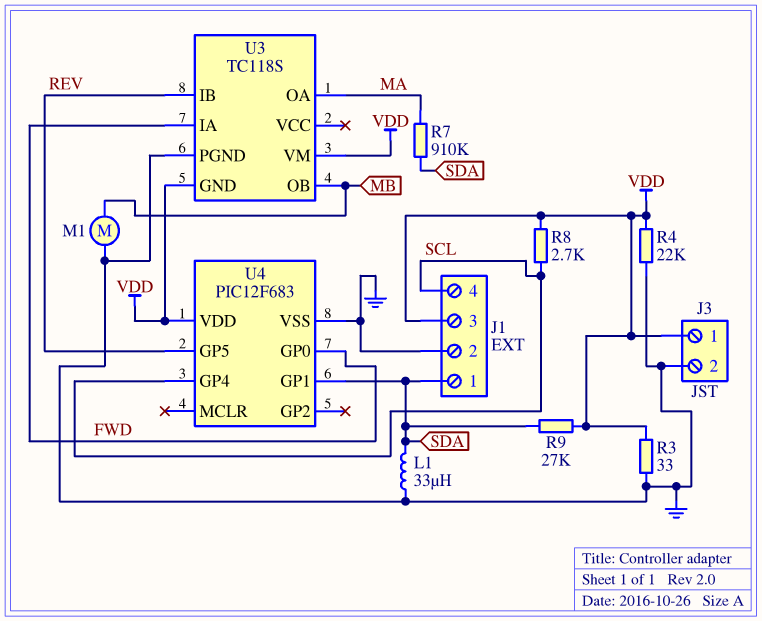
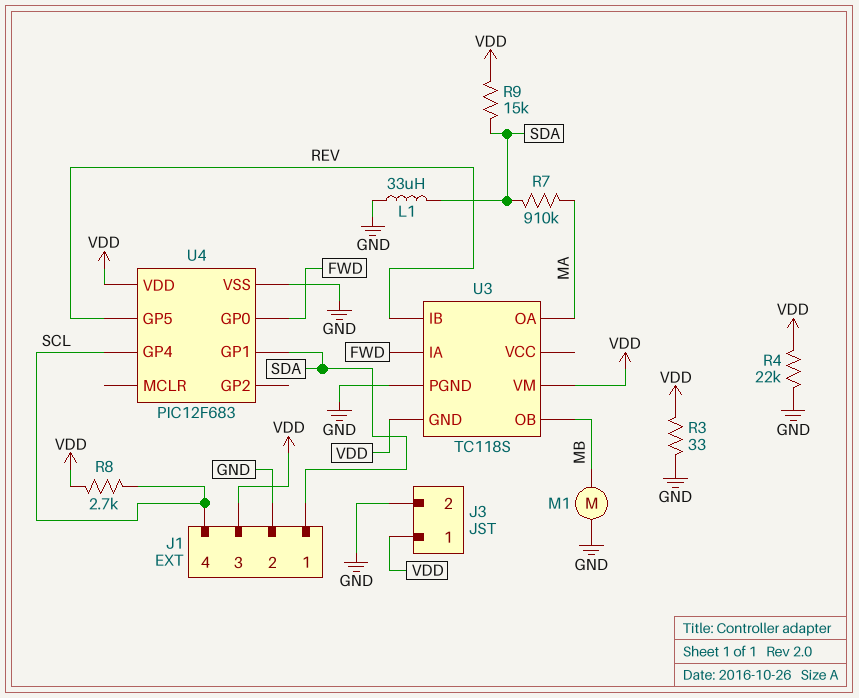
R9: 27k (SDA, VDD) -> 15k (SDA, VDD)

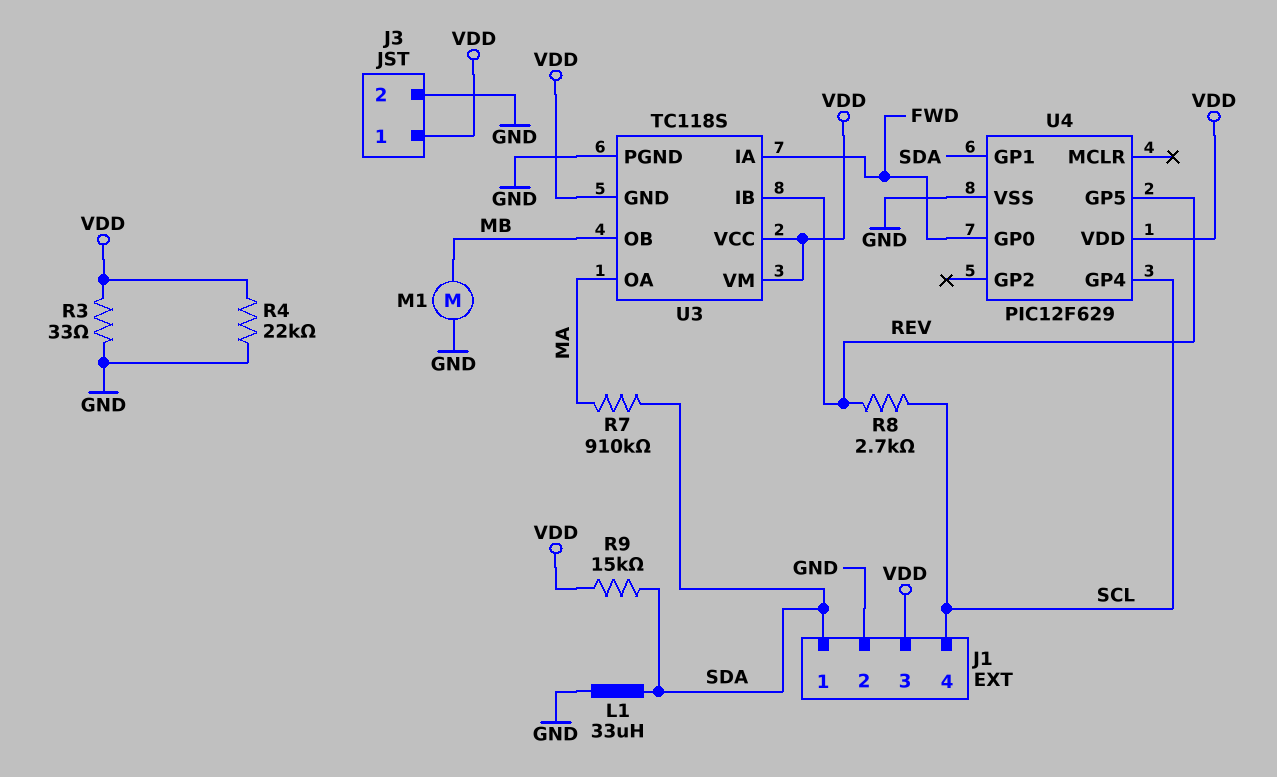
R8: 2.7k (SCL, VDD) -> 2.7k (REV, SCL)
U3 pin VCC: none -> VDD
U4: PIC12F683 -> PIC12F629

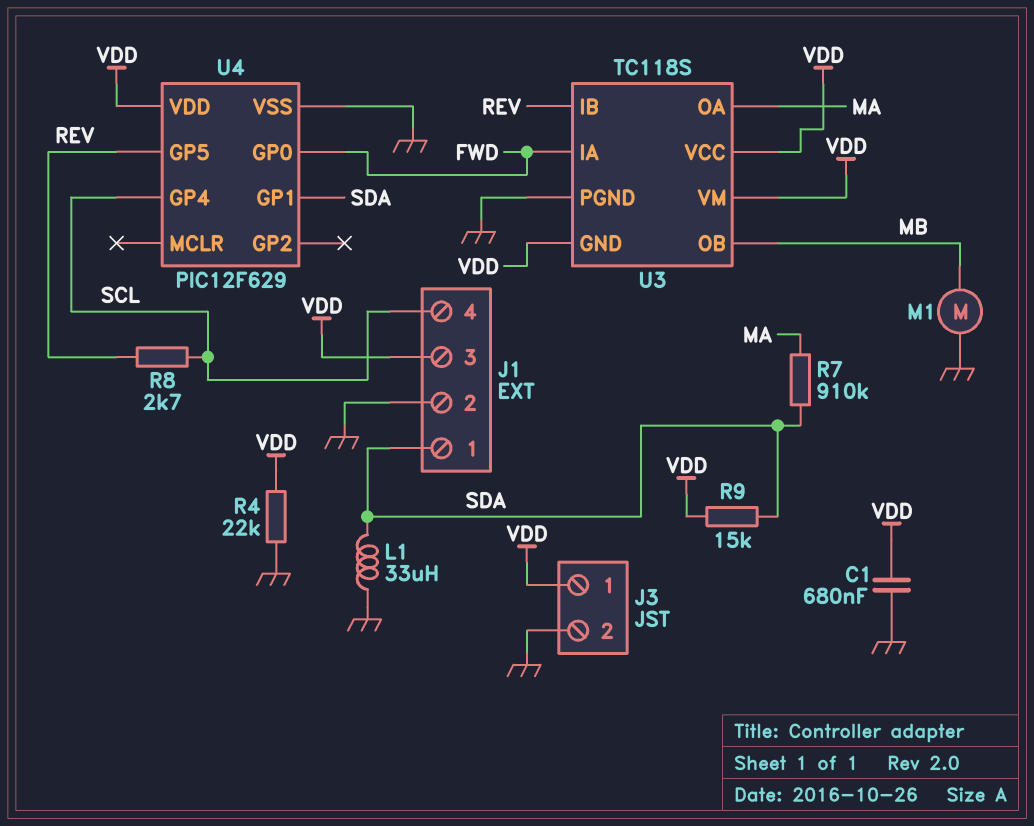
C1: none -> 680nF (GND, VDD)
R3: 33 (GND, VDD) -> none

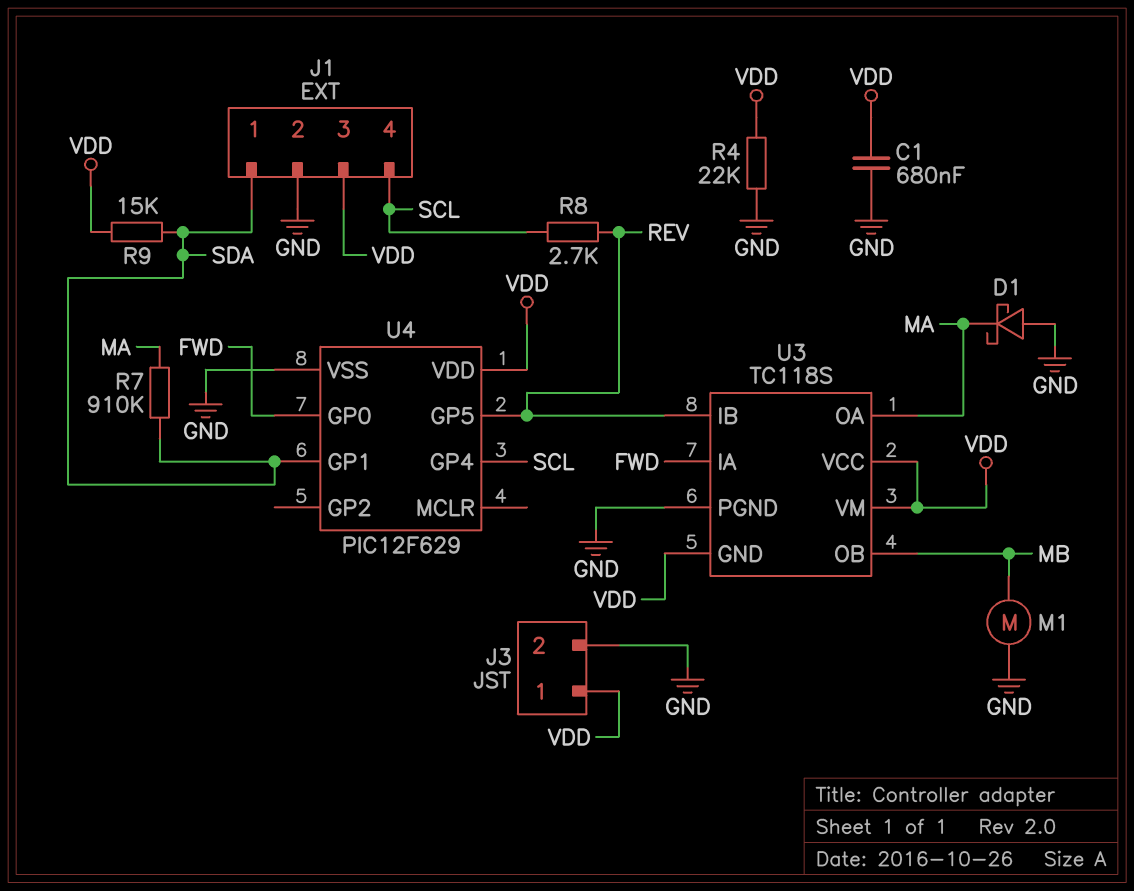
D1: none -> schottky (A GND, K MA)
L1: 33uH (GND, SDA) -> none

